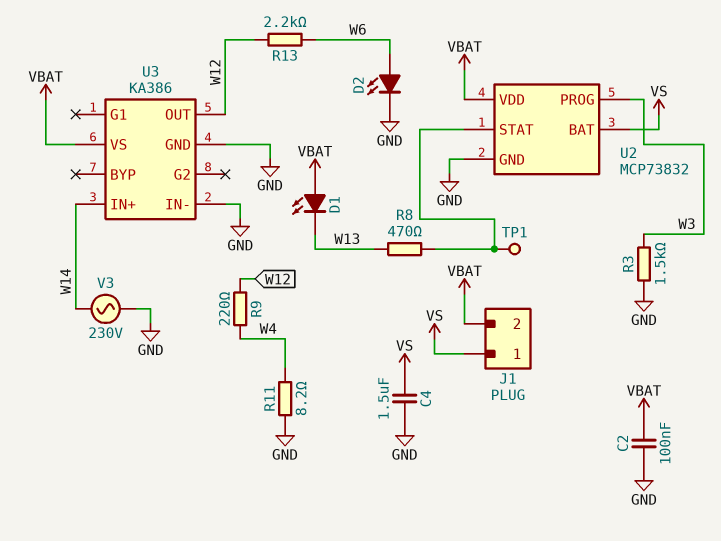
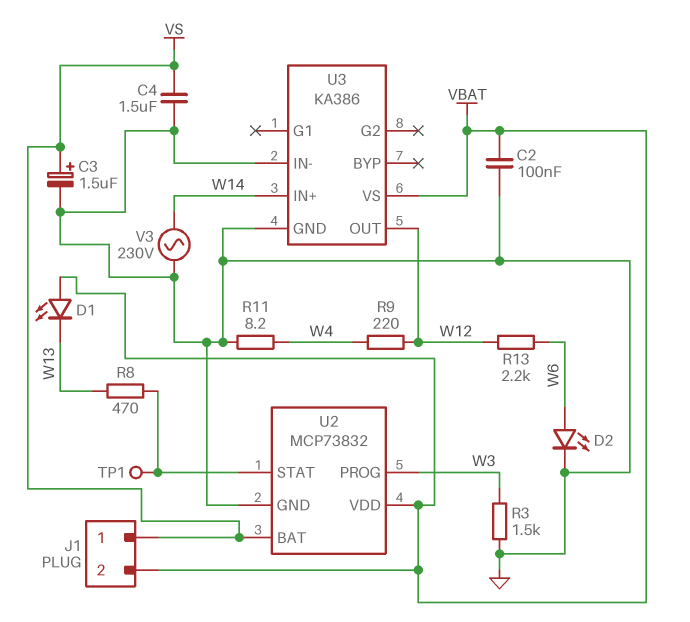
C3: none -> 1.5uF (plus VS, minus GND)

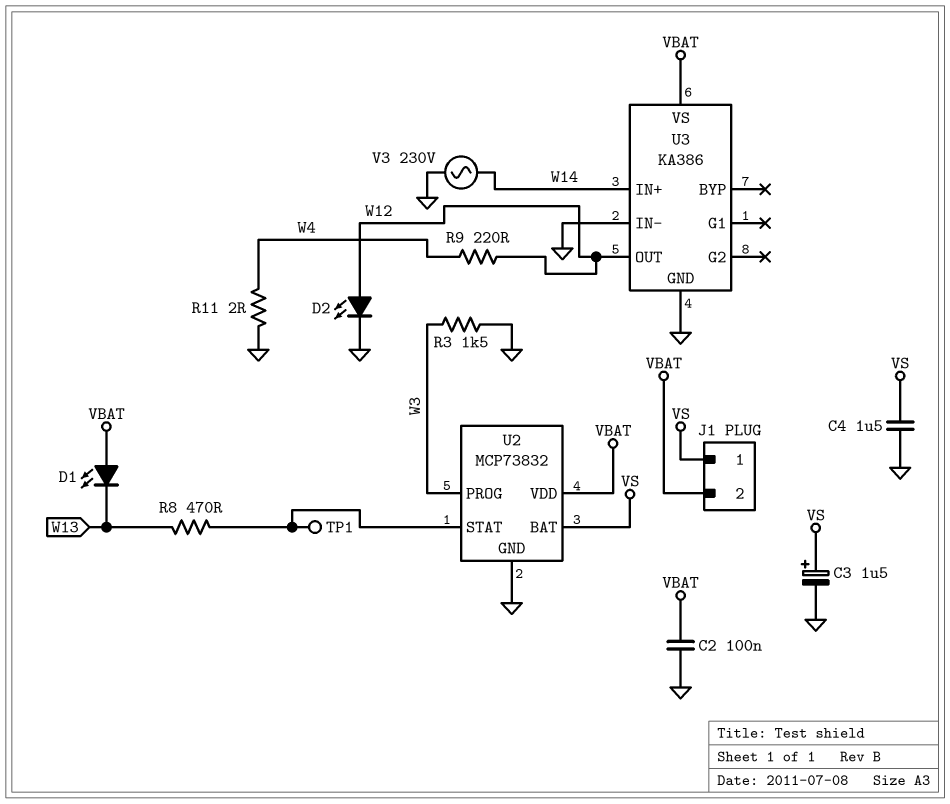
D2: LED (A W6, K GND) -> LED (A W12, K GND)
R11: 8.2 (GND, W4) -> 2 (GND, W4)
R13: 2.2k (W6, W12) -> none

